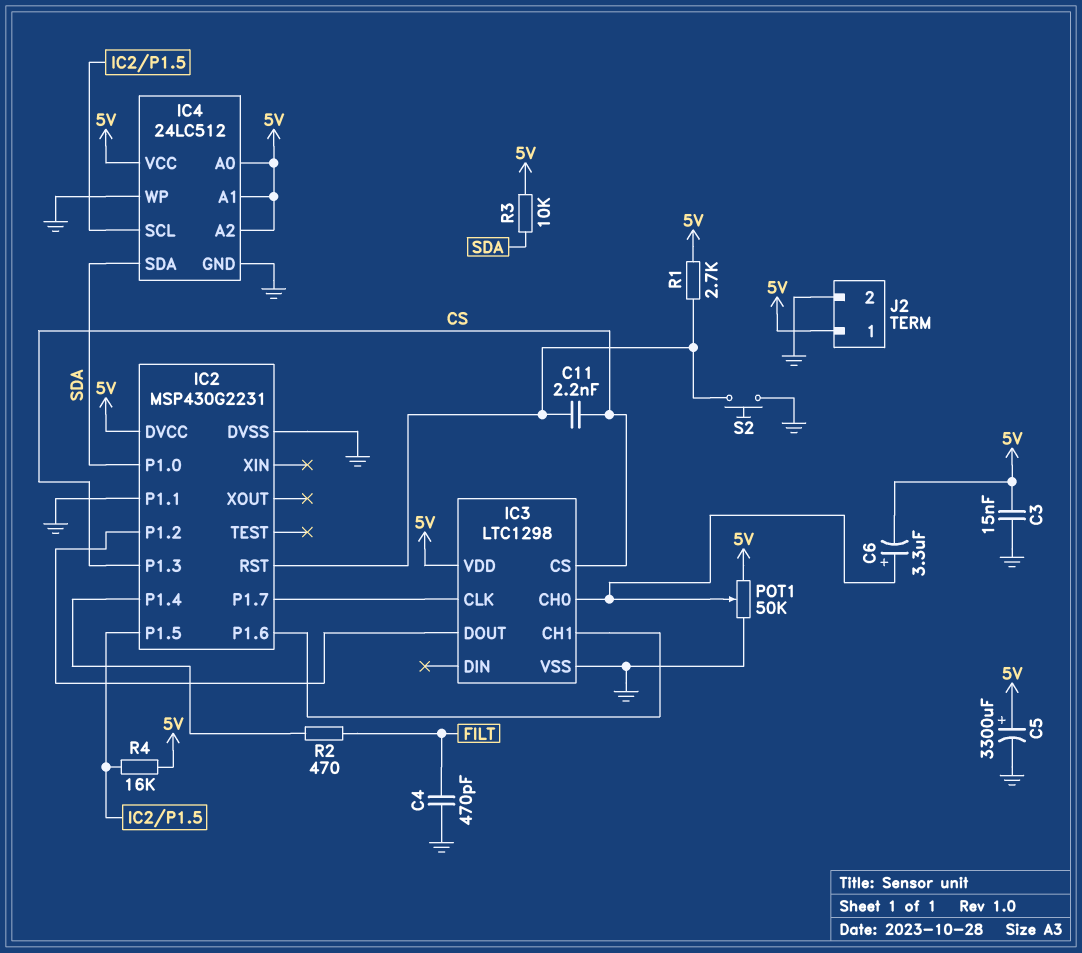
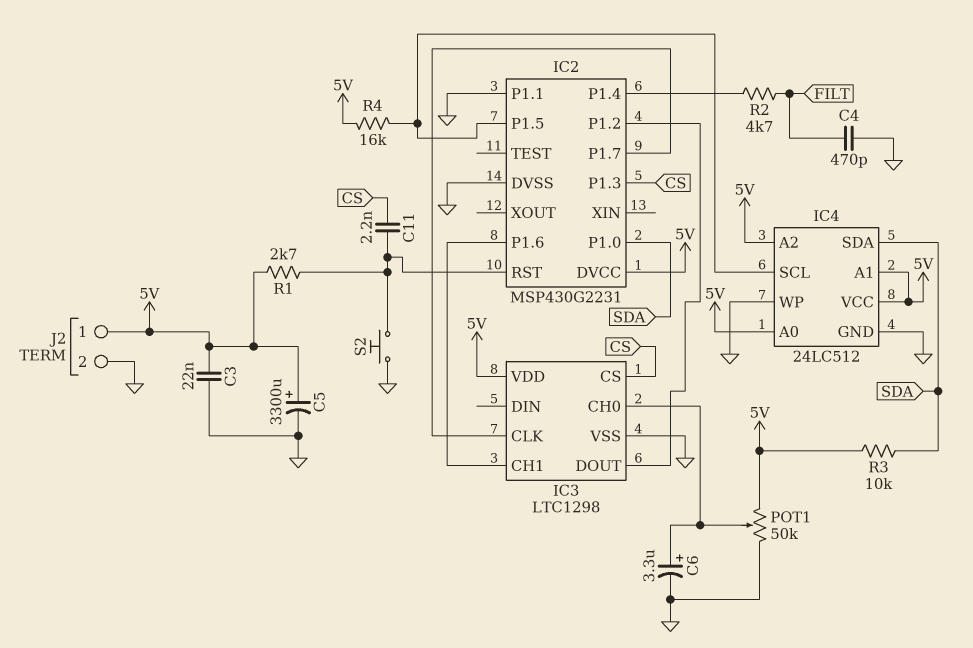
C3: 15nF (5V, GND) -> 22nF (5V, GND)
C6: 3.3uF (plus IC3/CH0, minus 5V) -> 3.3uF (plus IC3/CH0, minus GND)
R2: 470 (FILT, IC2/P1.4) -> 4.7k (FILT, IC2/P1.4)

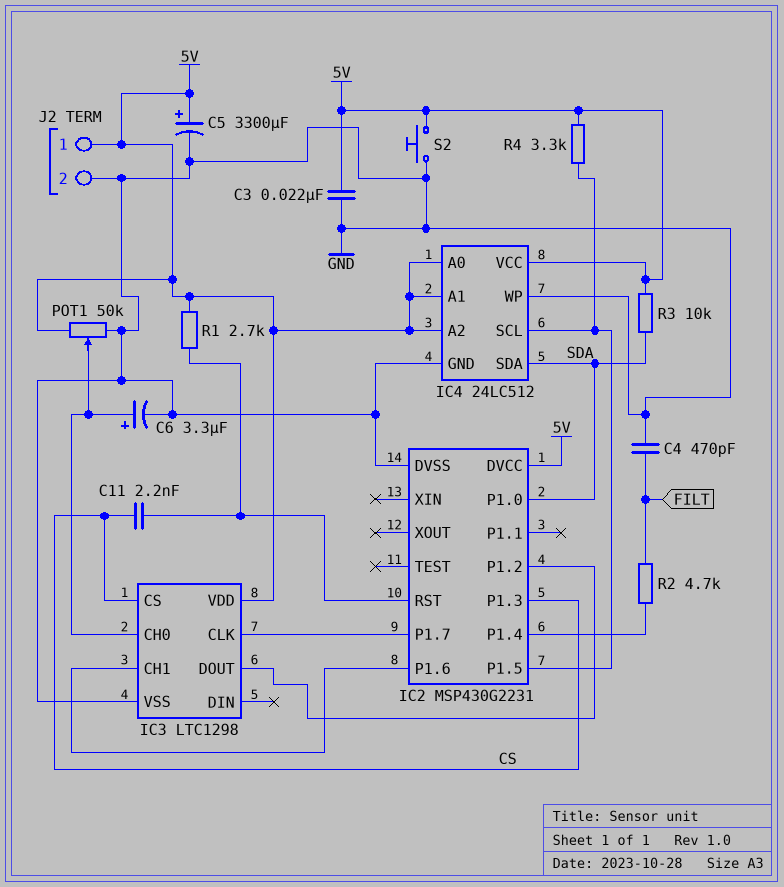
IC2 pin P1.1: GND -> none
R4: 16k (5V, IC2/P1.5) -> 3.3k (5V, IC2/P1.5)
S2: button (GND, IC2/RST) -> button (5V, GND)

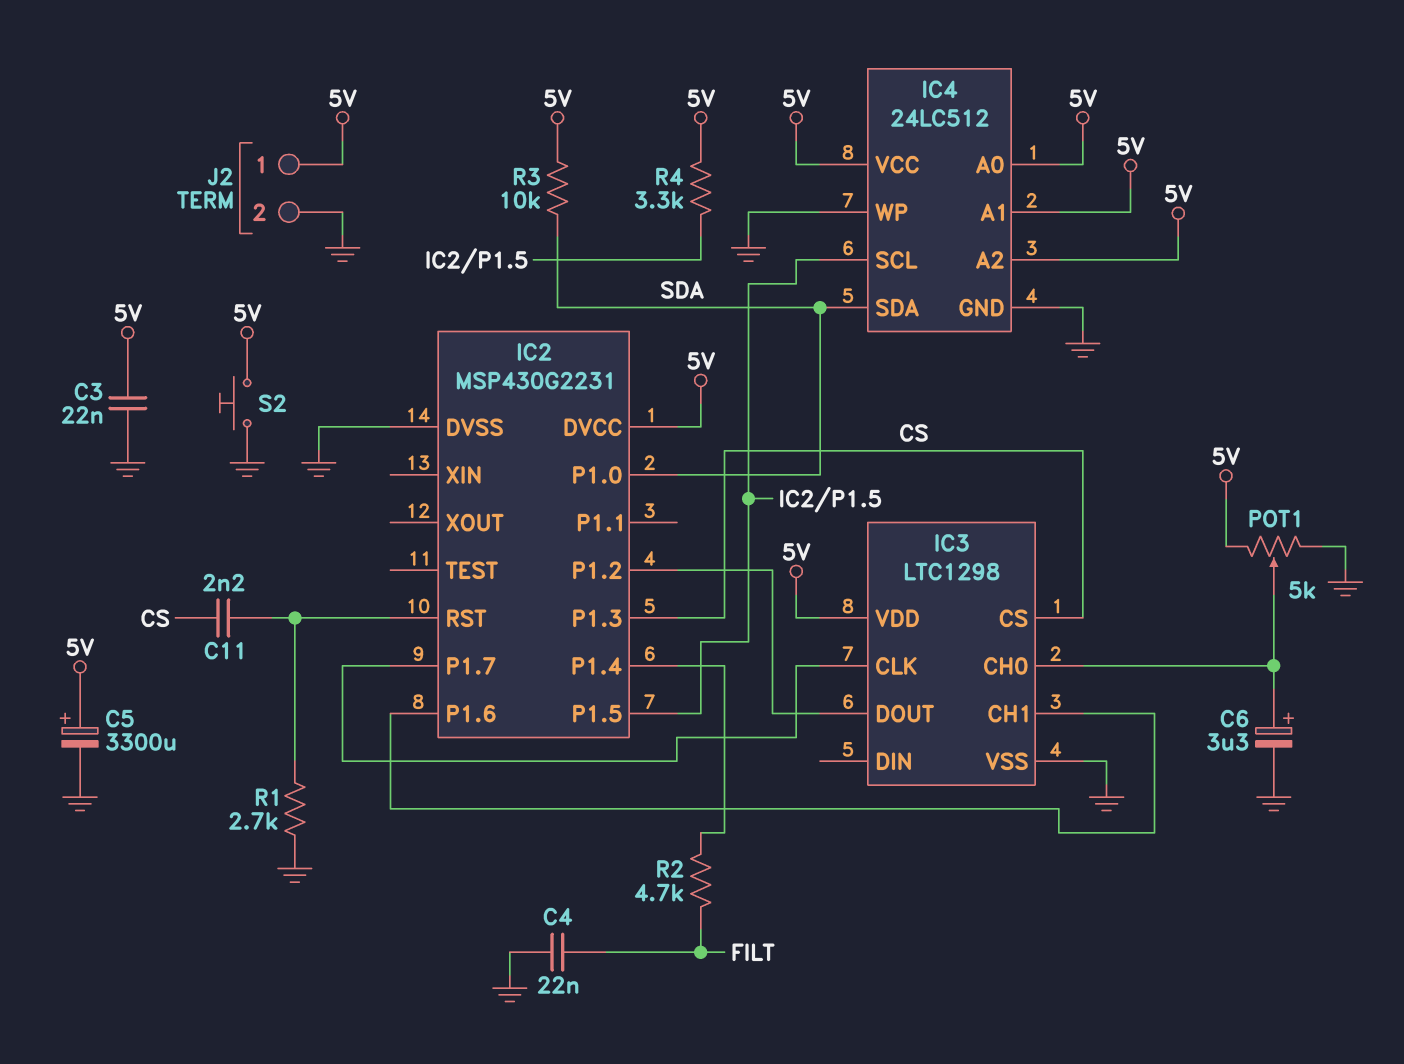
C4: 470pF (FILT, GND) -> 22nF (FILT, GND)
POT1: 50k (5V, GND, wiper IC3/CH0) -> 5k (5V, GND, wiper IC3/CH0)
R1: 2.7k (5V, IC2/RST) -> 2.7k (GND, IC2/RST)

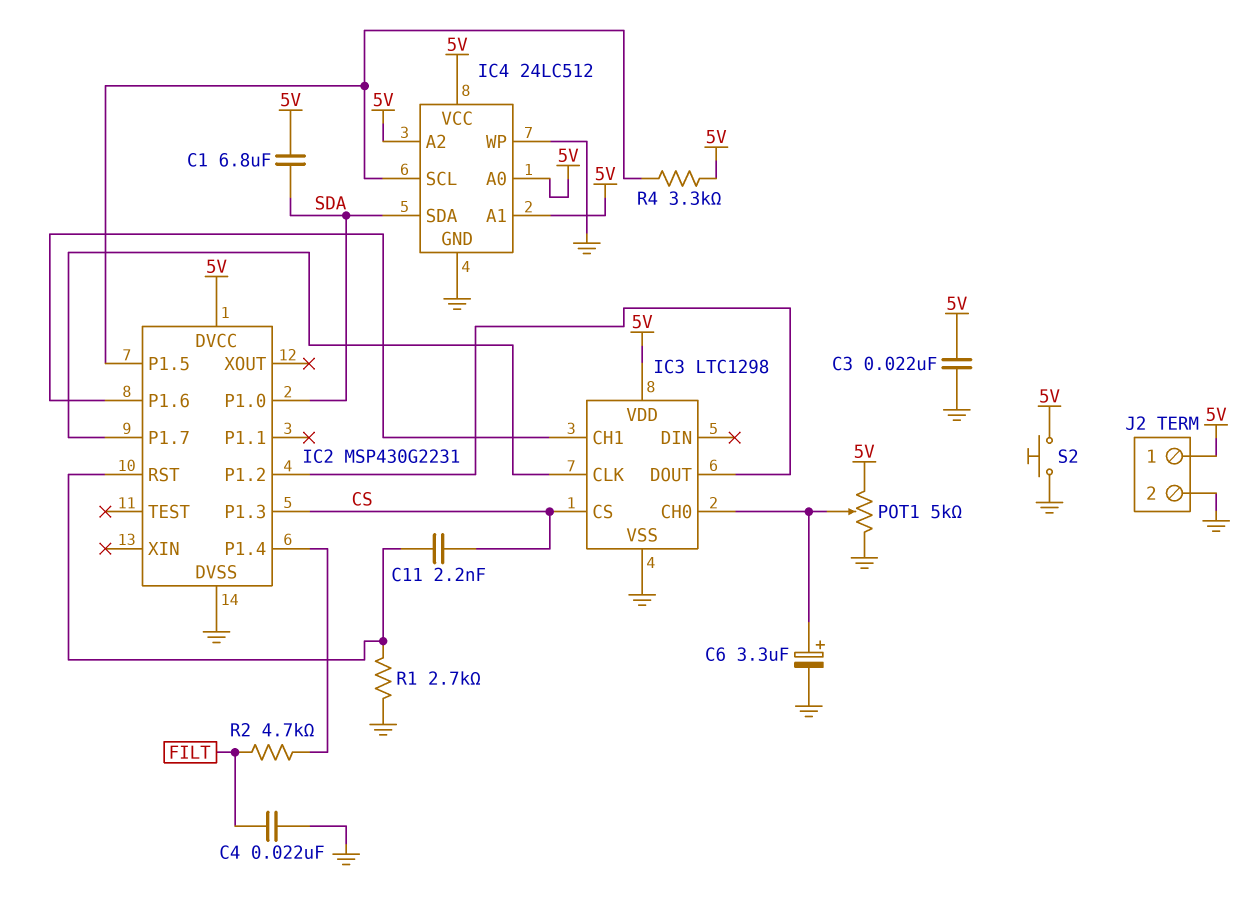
C1: none -> 6.8uF (5V, SDA)
C5: 3300uF (plus 5V, minus GND) -> none
R3: 10k (5V, SDA) -> none

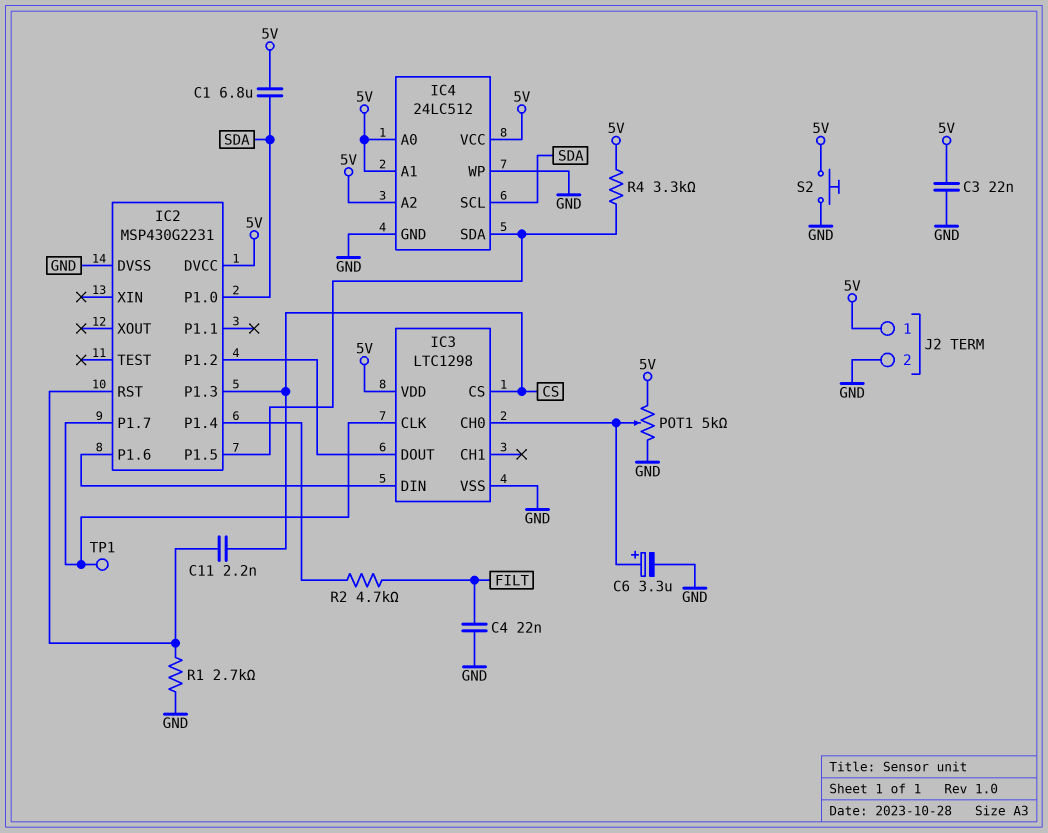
IC3 pin CH1: IC2/P1.6 -> none
IC3 pin DIN: none -> IC2/P1.6
IC4 pin SCL: IC2/P1.5 -> SDA
IC4 pin SDA: SDA -> IC2/P1.5
TP1: none -> test point (IC2/P1.7)

